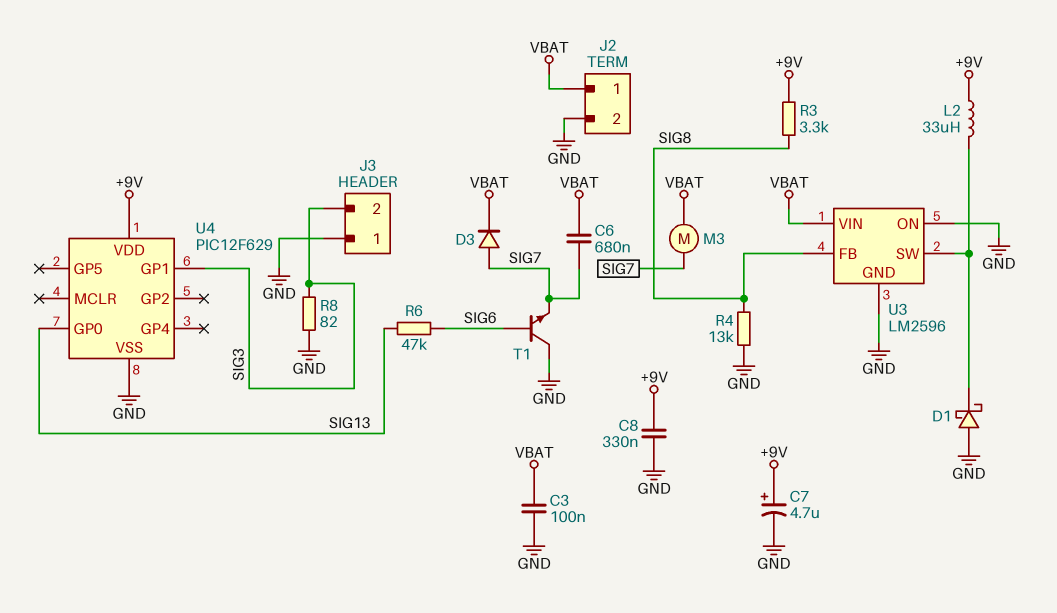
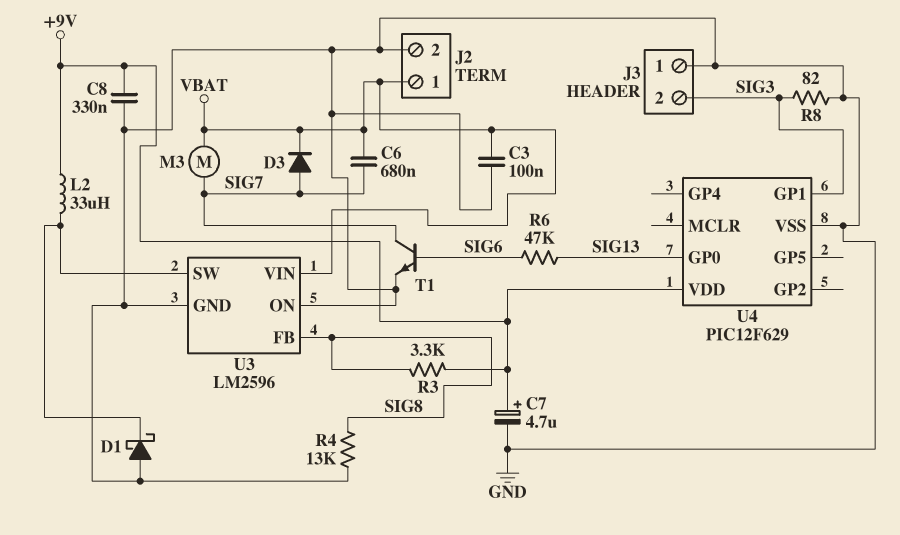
T1: NPN (B SIG6, C GND, E SIG7) -> NPN (B SIG6, C SIG7, E GND)

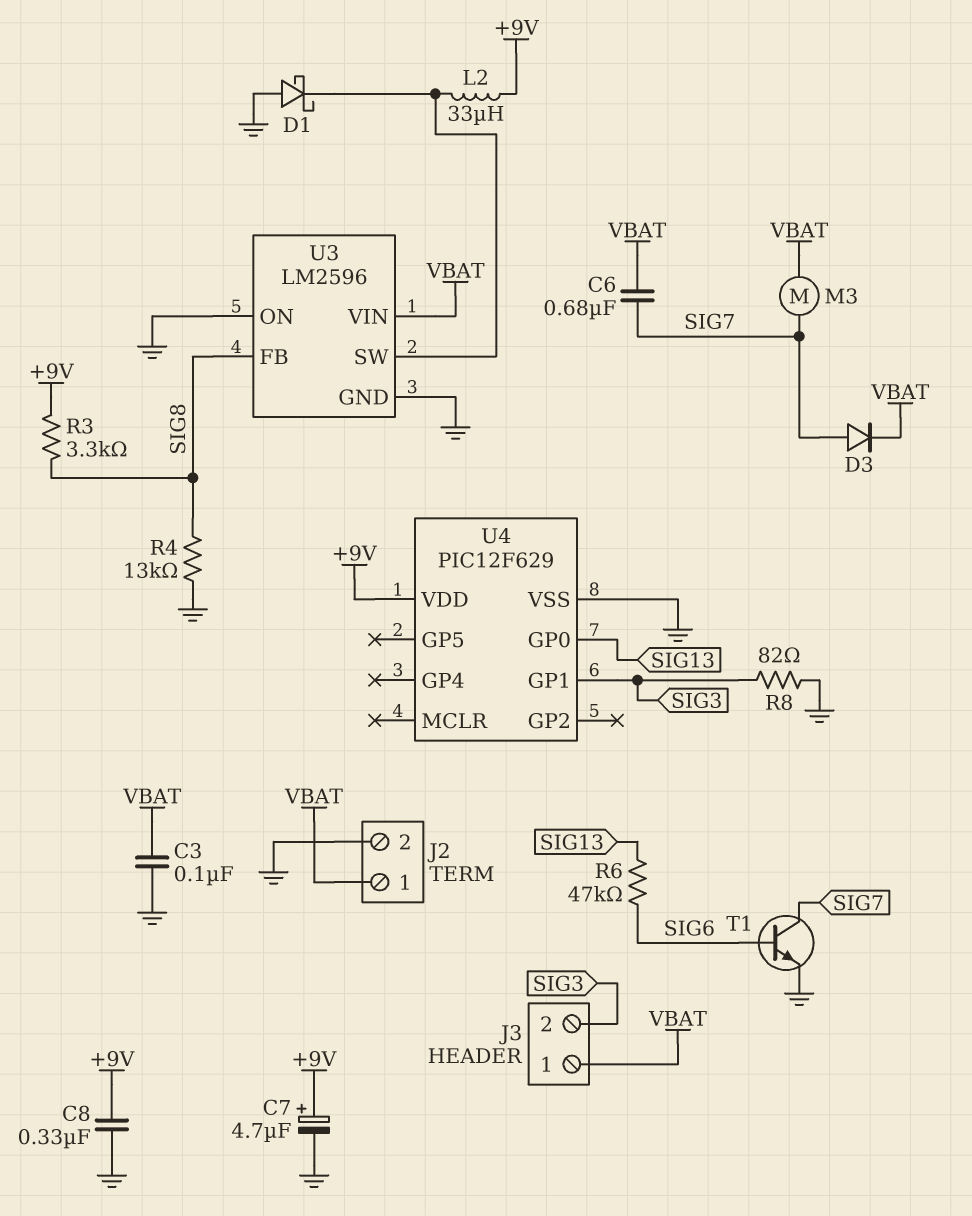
J3 pin 1: GND -> VBAT

